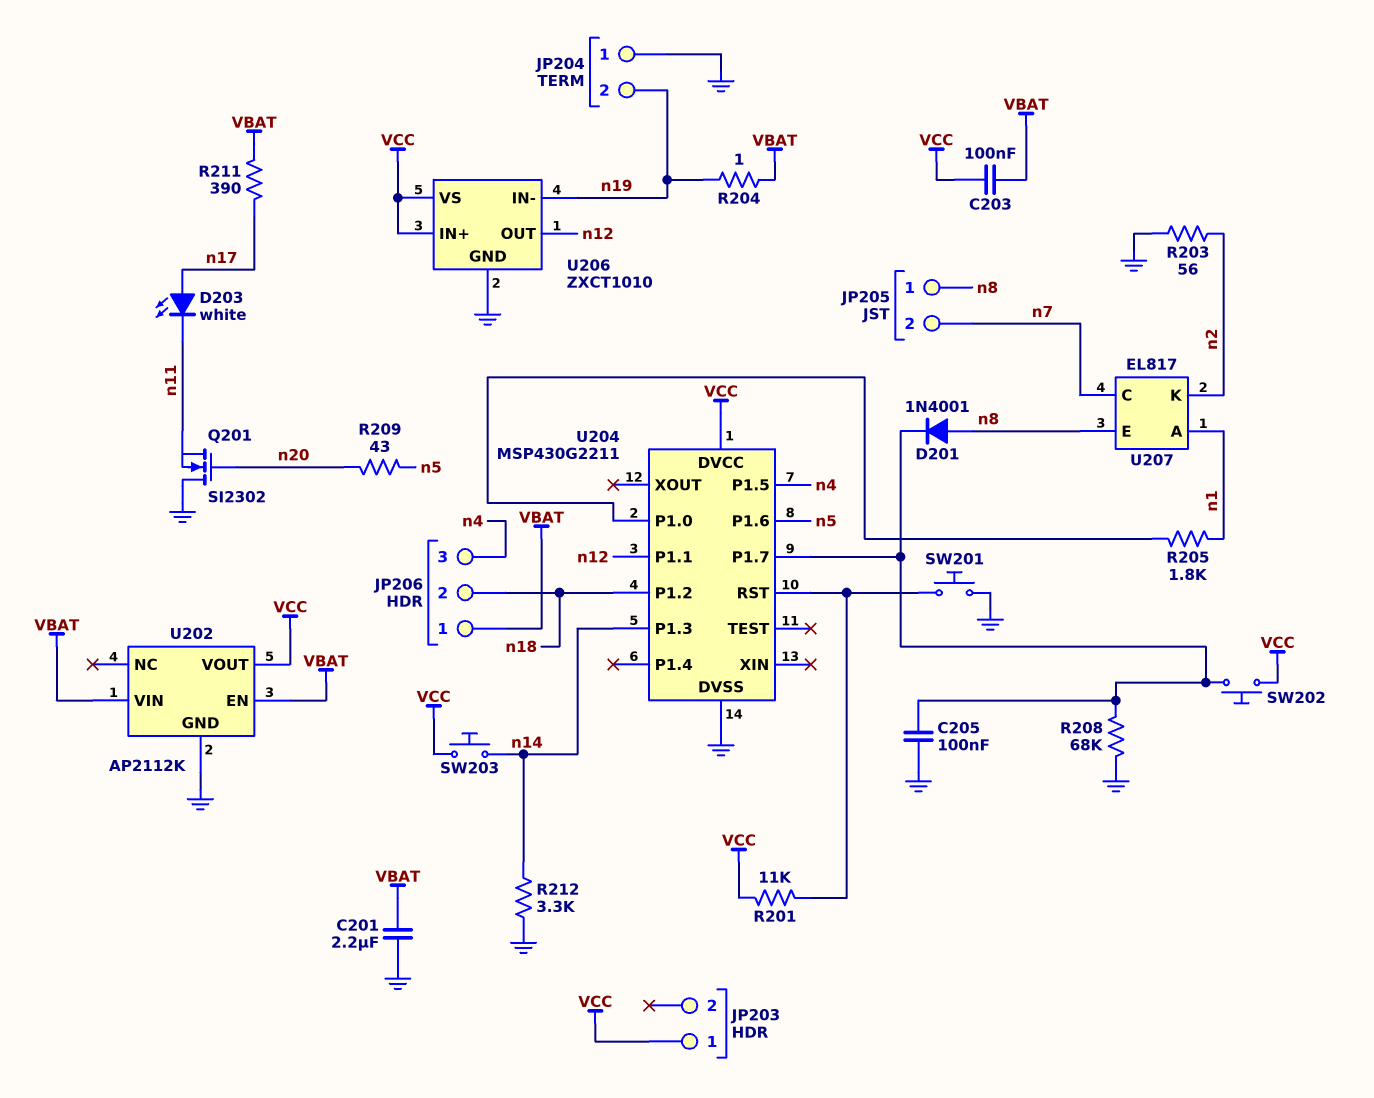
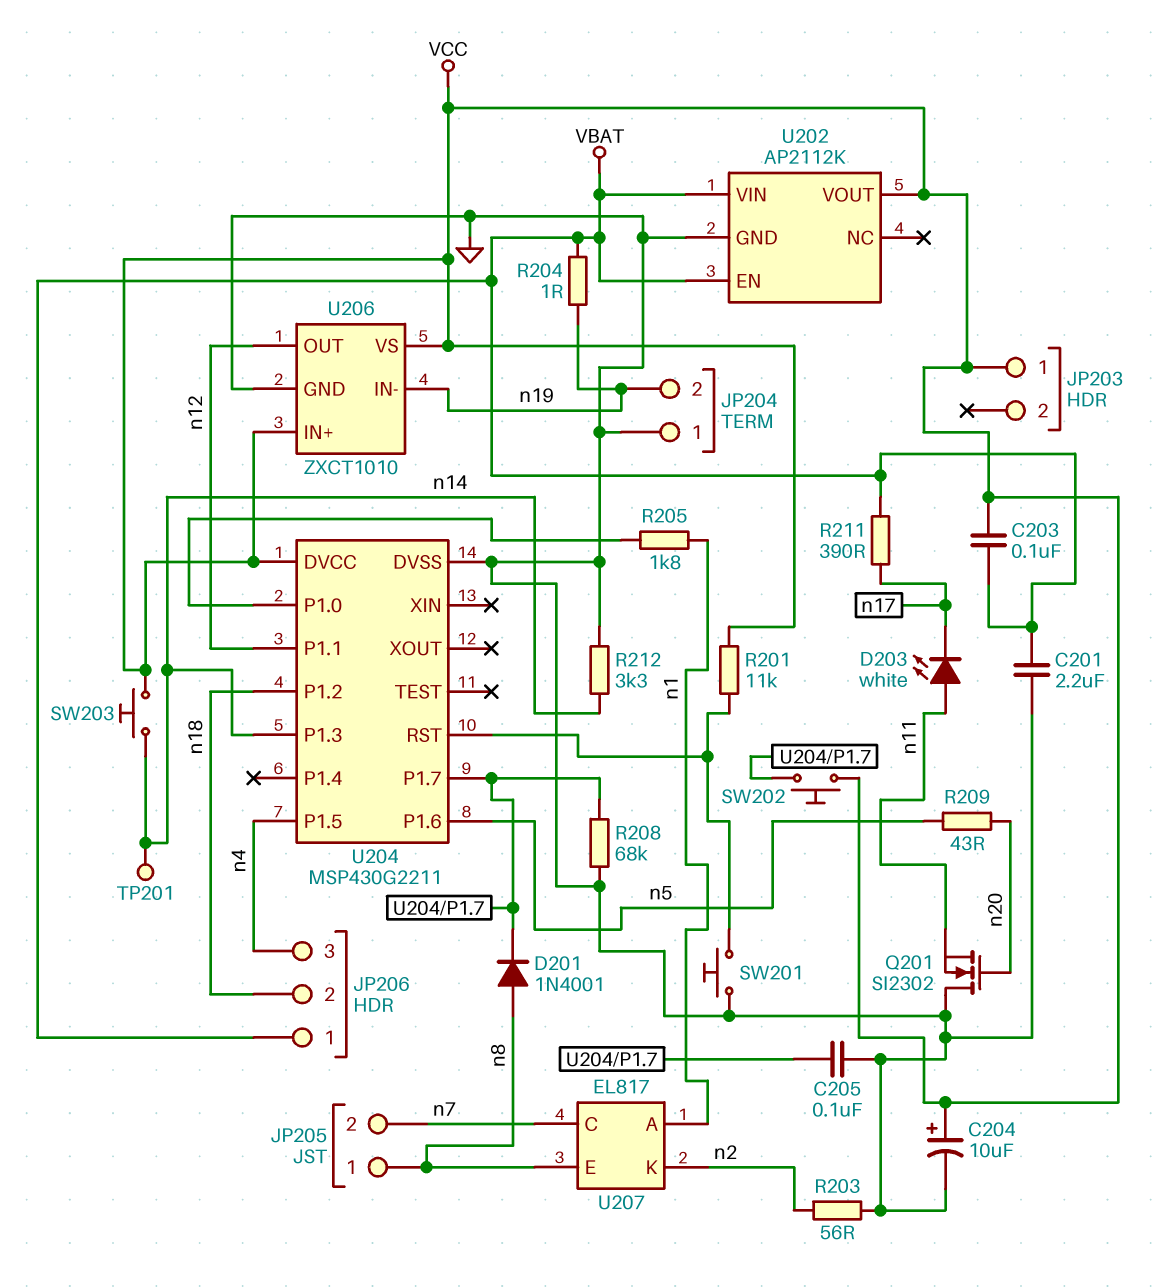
C204: none -> 10uF (plus VCC, minus GND)
D203: LED white (A n17, K n11) -> LED white (A n11, K n17)
TP201: none -> test point (n14)

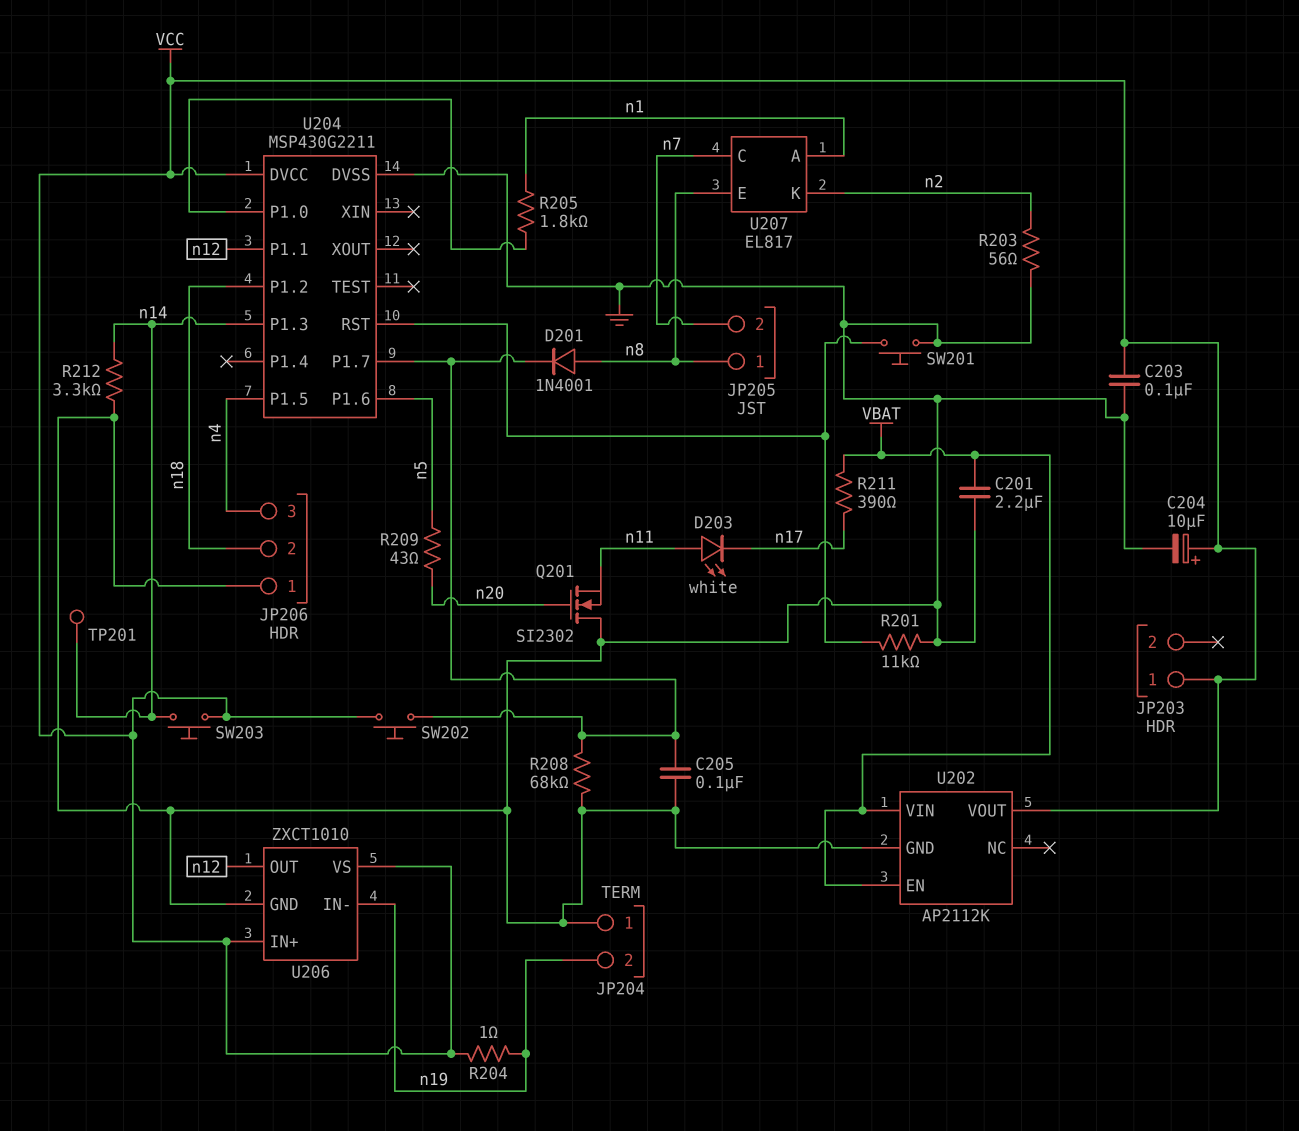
C203: 100nF (VBAT, VCC) -> 100nF (GND, VCC)
JP206 pin 1: VBAT -> GND
R201: 11k (U204/RST, VCC) -> 11k (GND, U204/RST)
R204: 1 (VBAT, n19) -> 1 (VCC, n19)

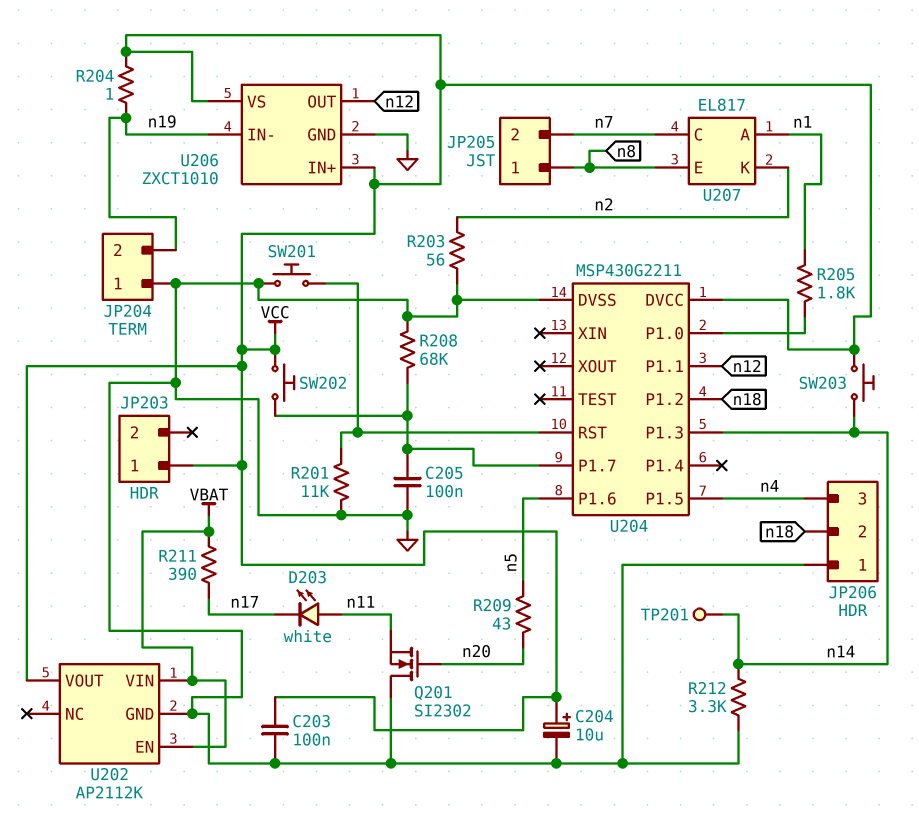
C201: 2.2uF (GND, VBAT) -> none
D201: diode 1N4001 (A n8, K U204/P1.7) -> none

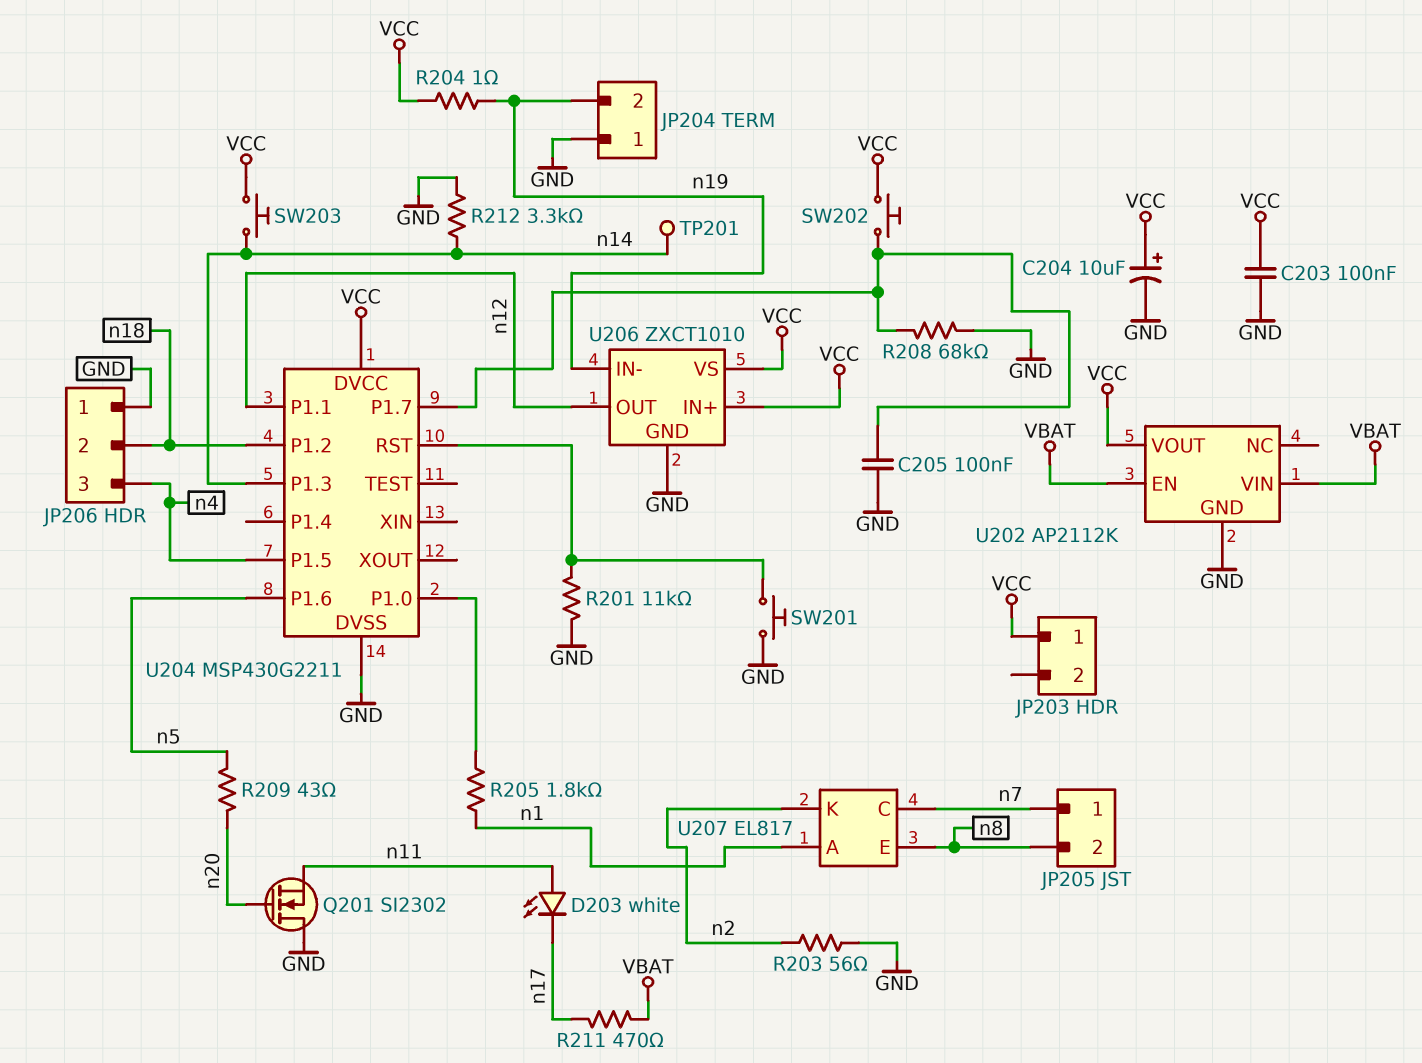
JP205 pin 1: n8 -> n7
JP205 pin 2: n7 -> n8
R211: 390 (VBAT, n17) -> 470 (VBAT, n17)

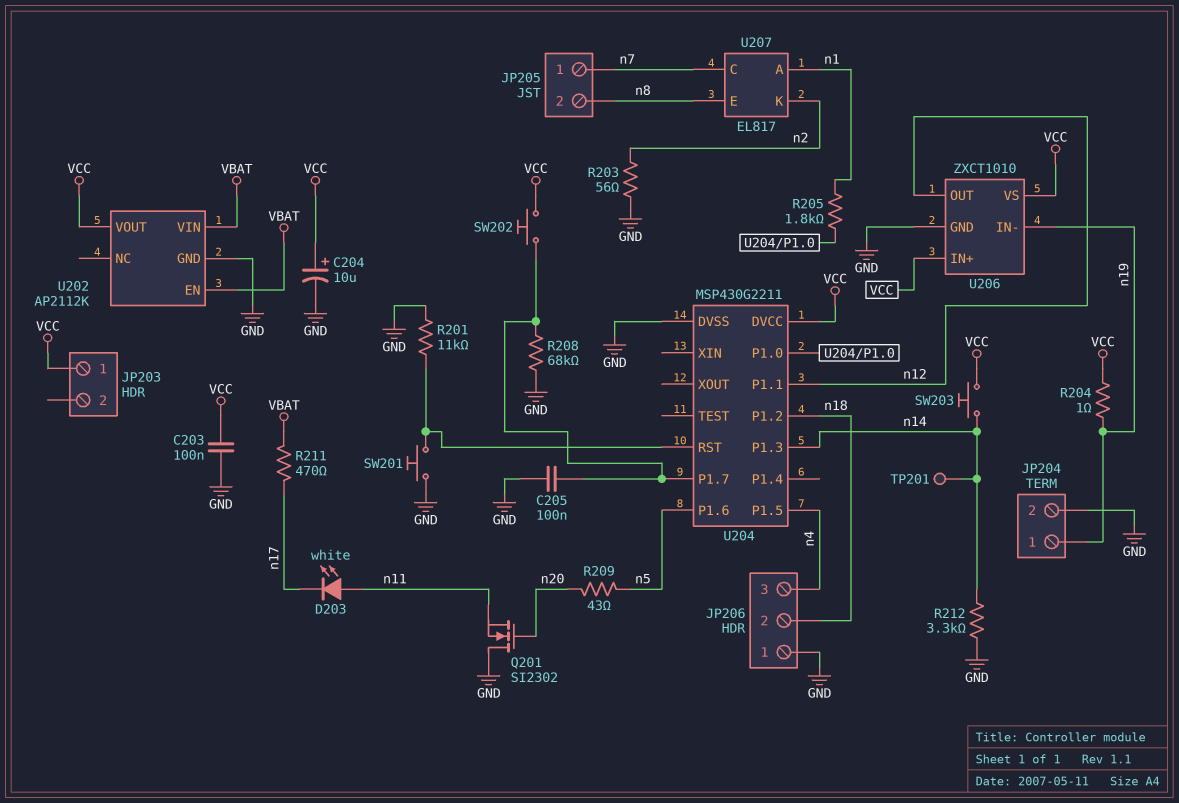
JP204 pin 1: GND -> n19
JP204 pin 2: n19 -> GND

